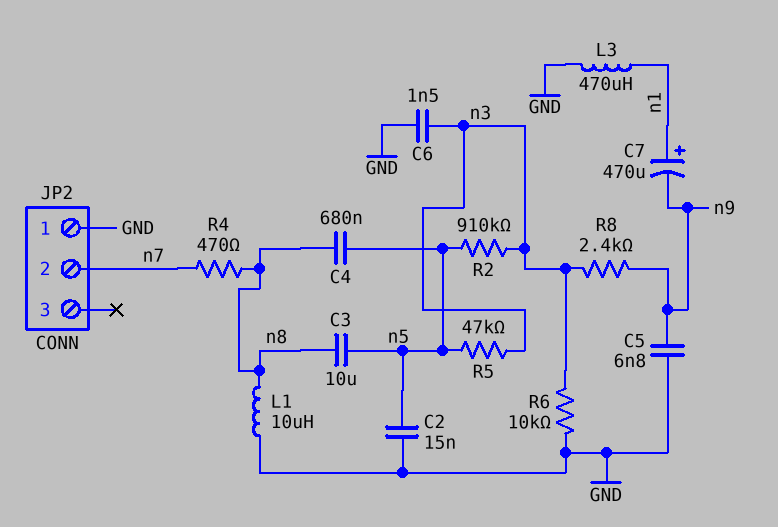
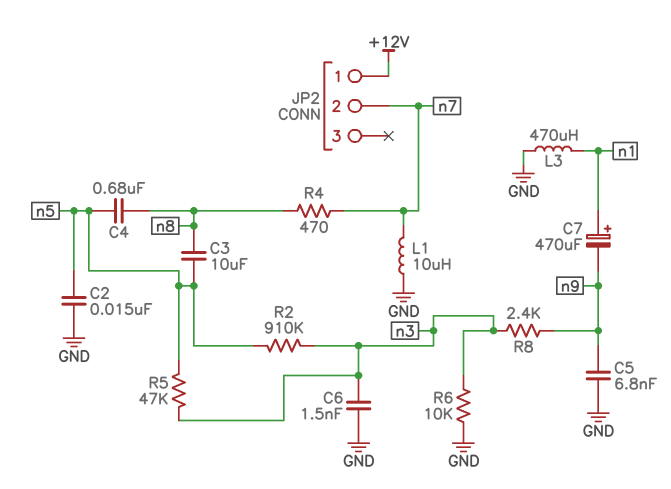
JP2 pin 1: GND -> +12V
L1: 10uH (GND, n8) -> 10uH (GND, n7)

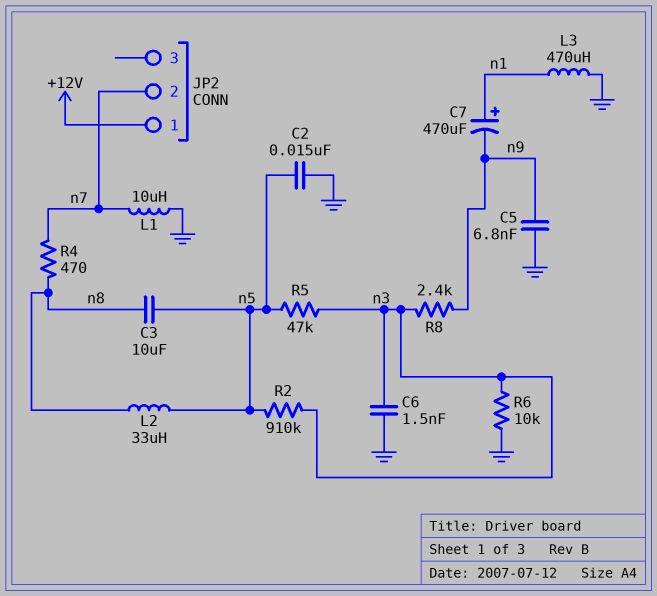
C4: 680nF (n5, n8) -> none
L2: none -> 33uH (n5, n8)

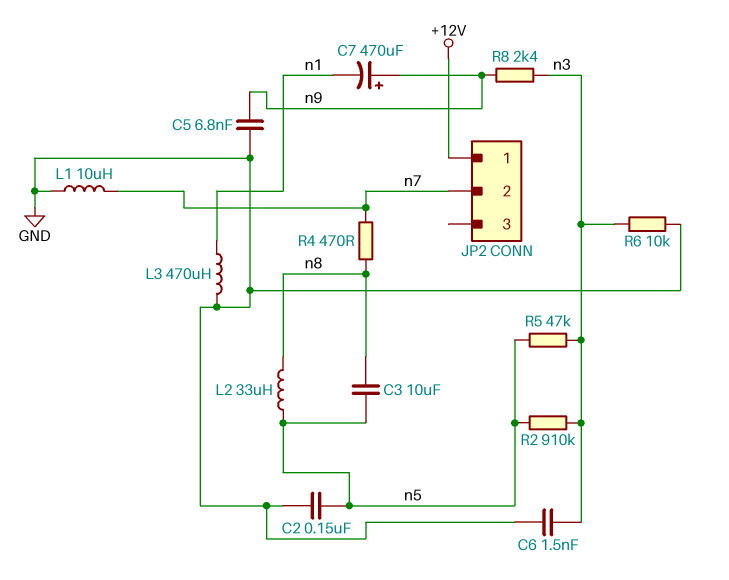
C2: 15nF (GND, n5) -> 150nF (GND, n5)
C7: 470uF (plus n1, minus n9) -> 470uF (plus n9, minus n1)

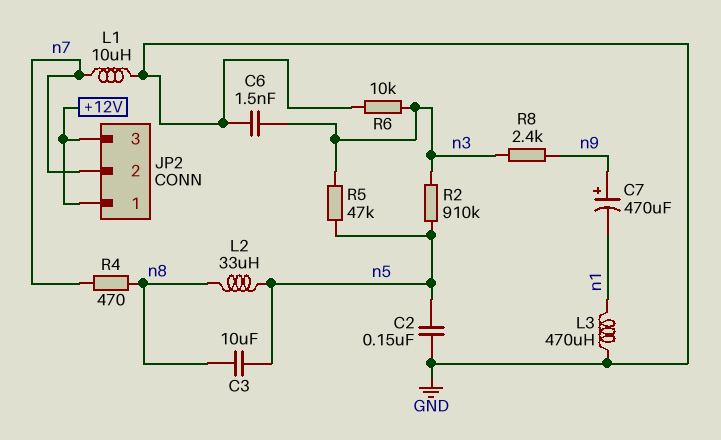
C5: 6.8nF (GND, n9) -> none
JP2 pin 3: none -> +12V

